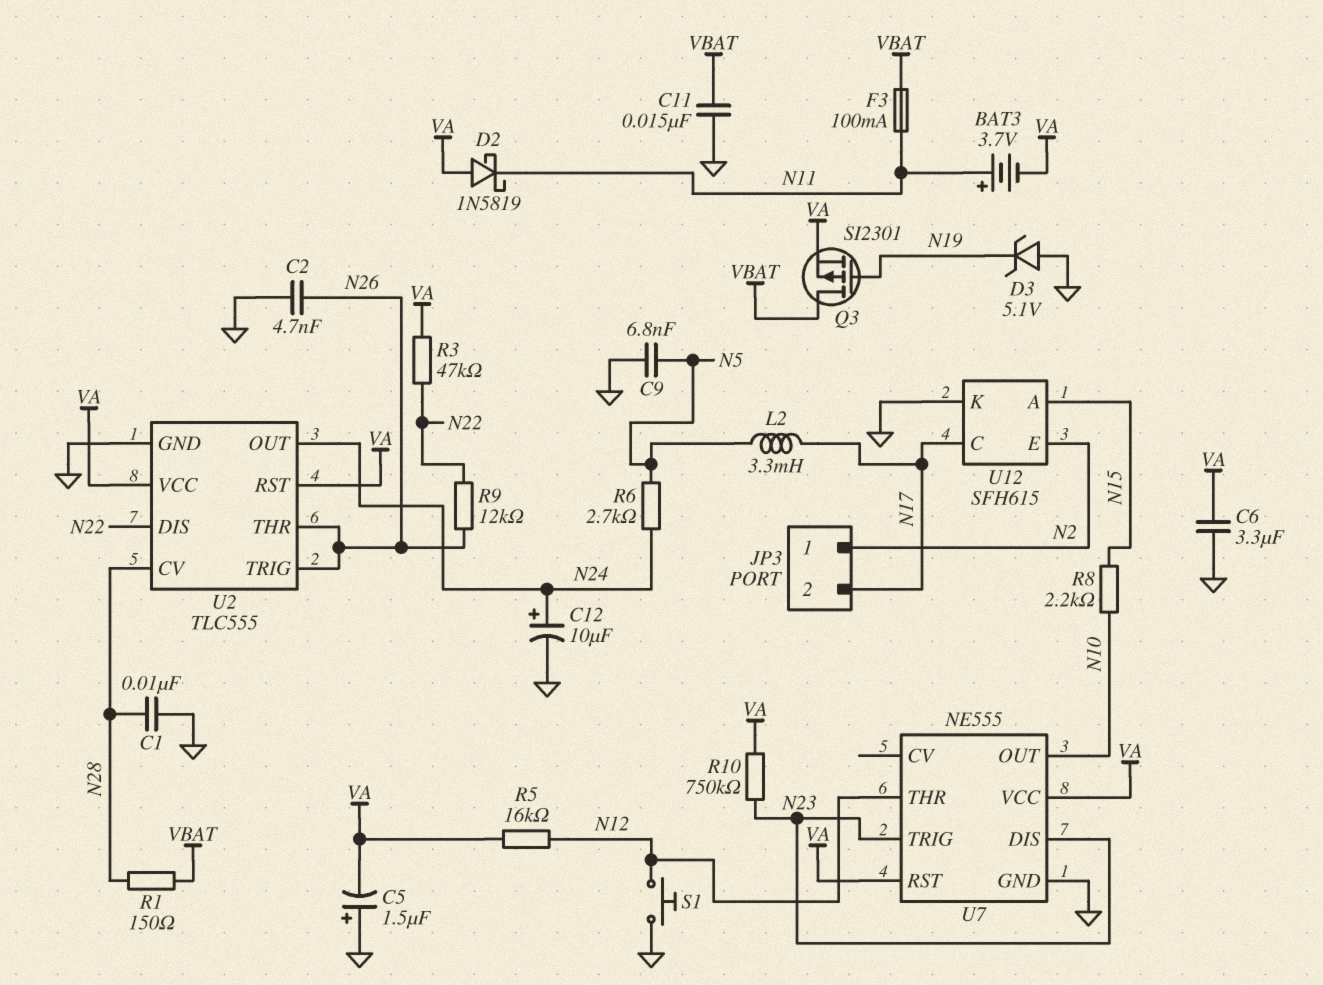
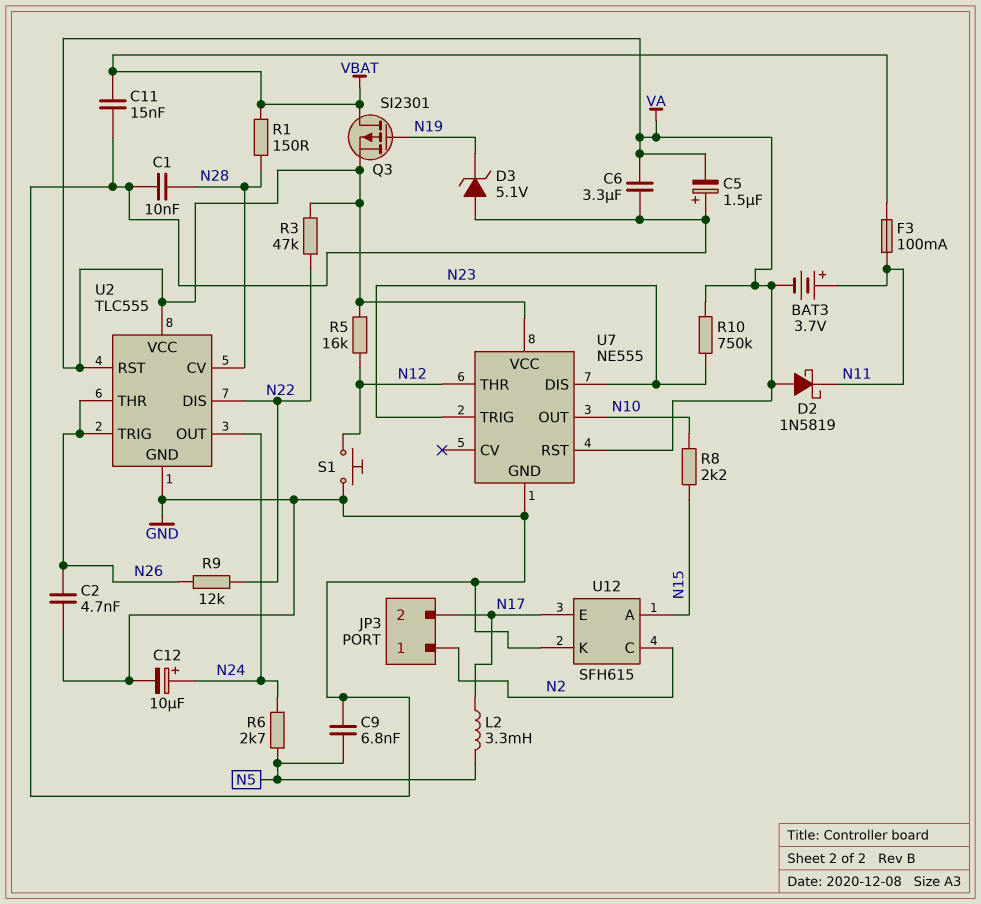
U12 pin C: N17 -> N2
U12 pin E: N2 -> N17

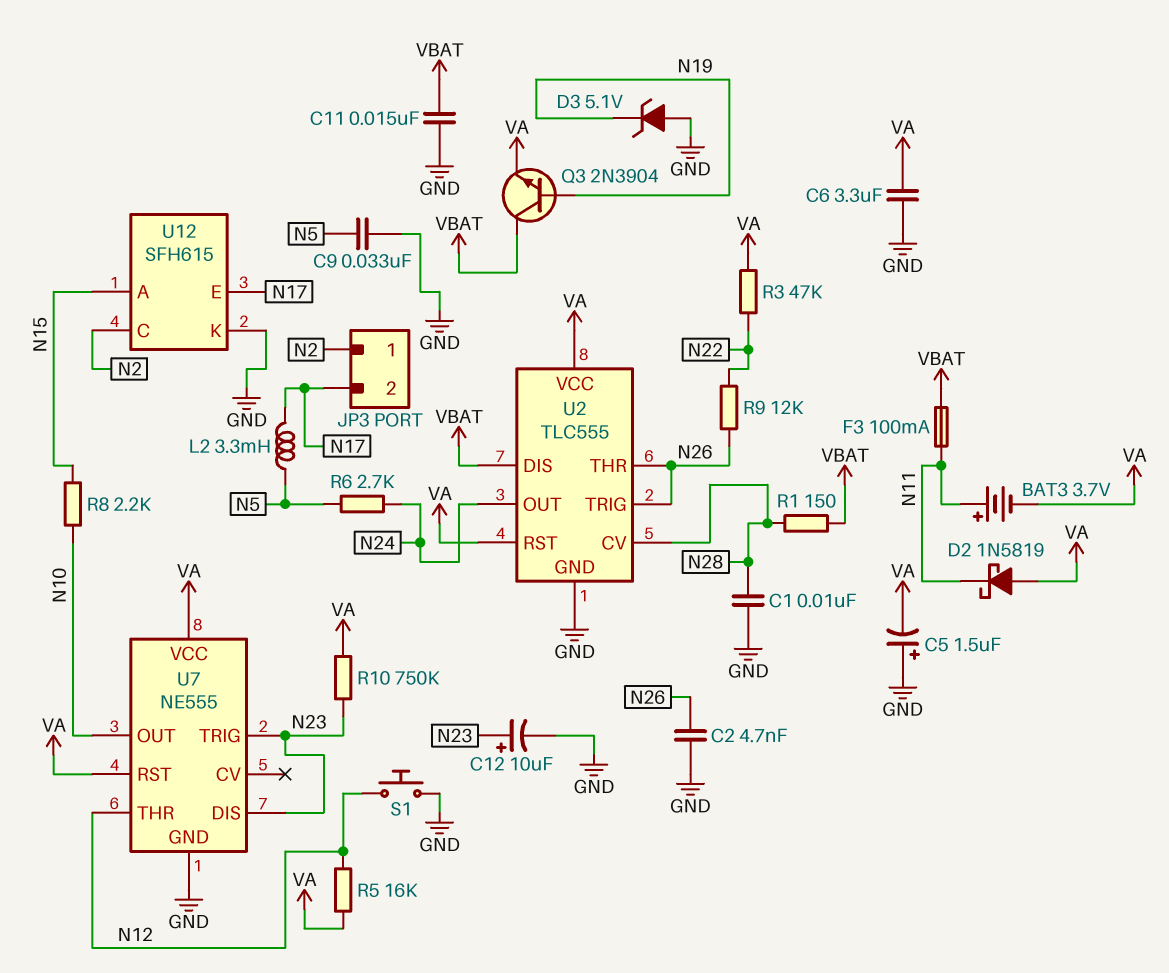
C9: 6.8nF (GND, N5) -> 33nF (GND, N5)
C12: 10uF (plus N24, minus GND) -> 10uF (plus N23, minus GND)
Q3: PMOS SI2301 (G N19, D VBAT, S VA) -> NPN 2N3904 (B N19, C VBAT, E VA)
U2 pin DIS: N22 -> VBAT

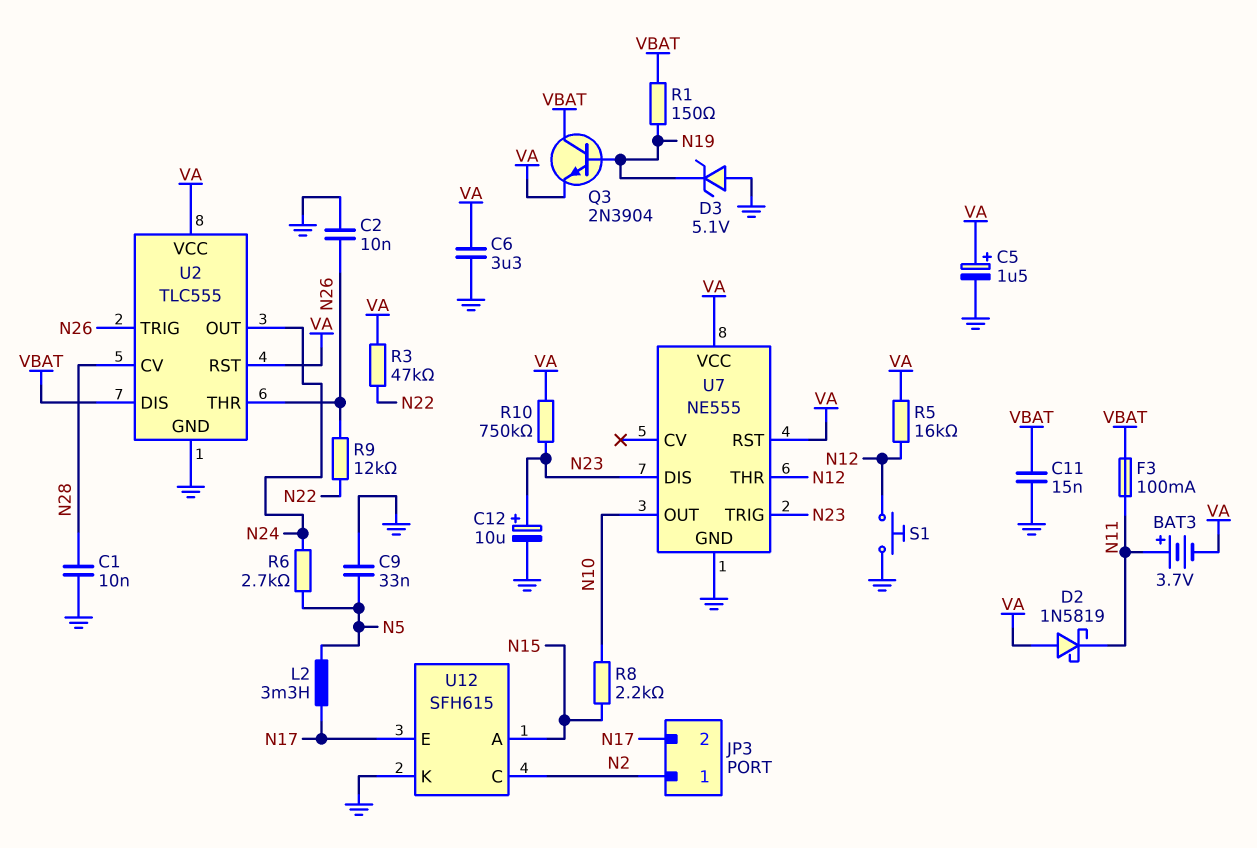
C2: 4.7nF (GND, N26) -> 10nF (GND, N26)
C5: 1.5uF (plus GND, minus VA) -> 1.5uF (plus VA, minus GND)
R1: 150 (N28, VBAT) -> 150 (N19, VBAT)

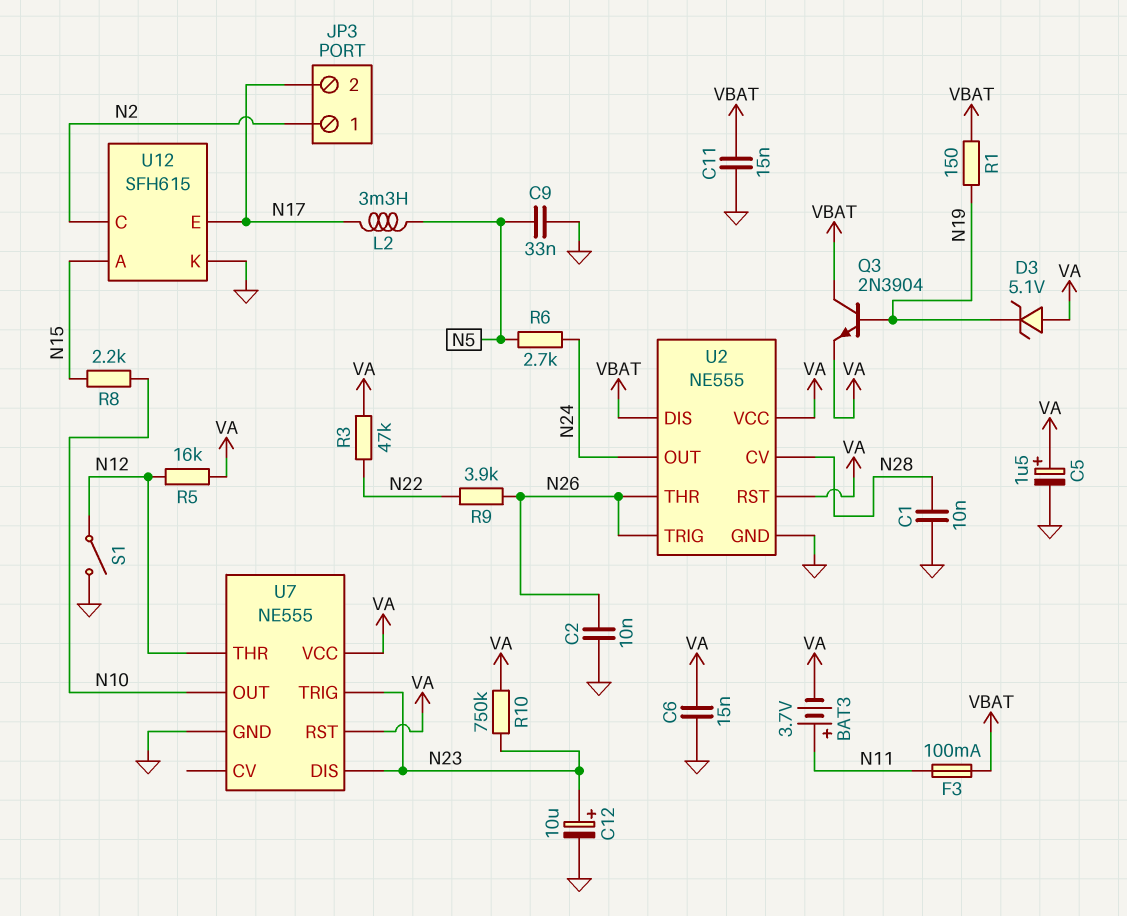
C6: 3.3uF (GND, VA) -> 15nF (GND, VA)
D2: schottky 1N5819 (A VA, K N11) -> none
D3: zener 5.1V (A GND, K N19) -> zener 5.1V (A VA, K N19)
R9: 12k (N22, N26) -> 3.9k (N22, N26)
S1: button (GND, N12) -> switch (GND, N12)
U2: TLC555 -> NE555

